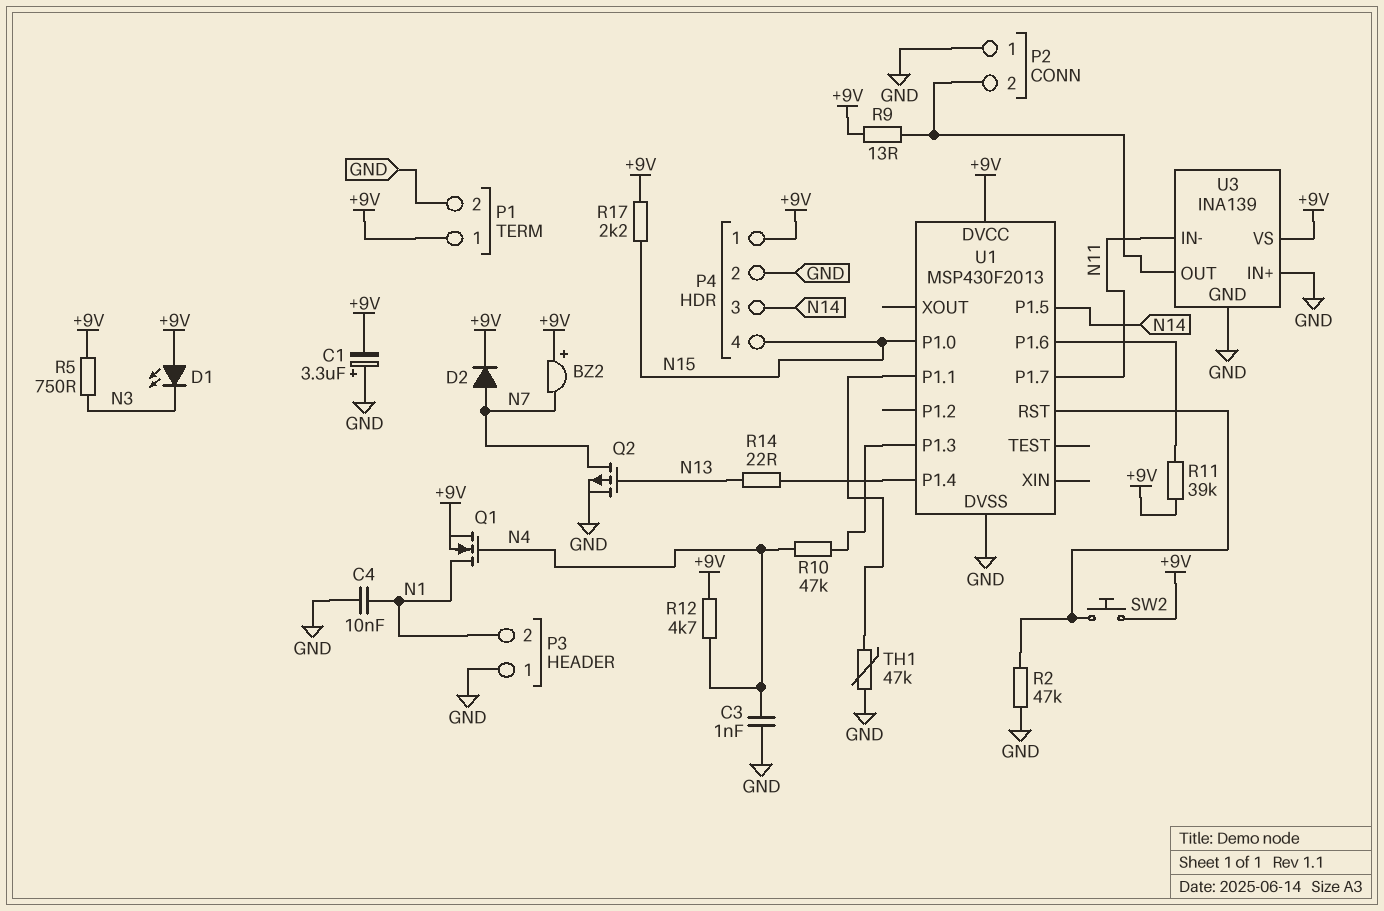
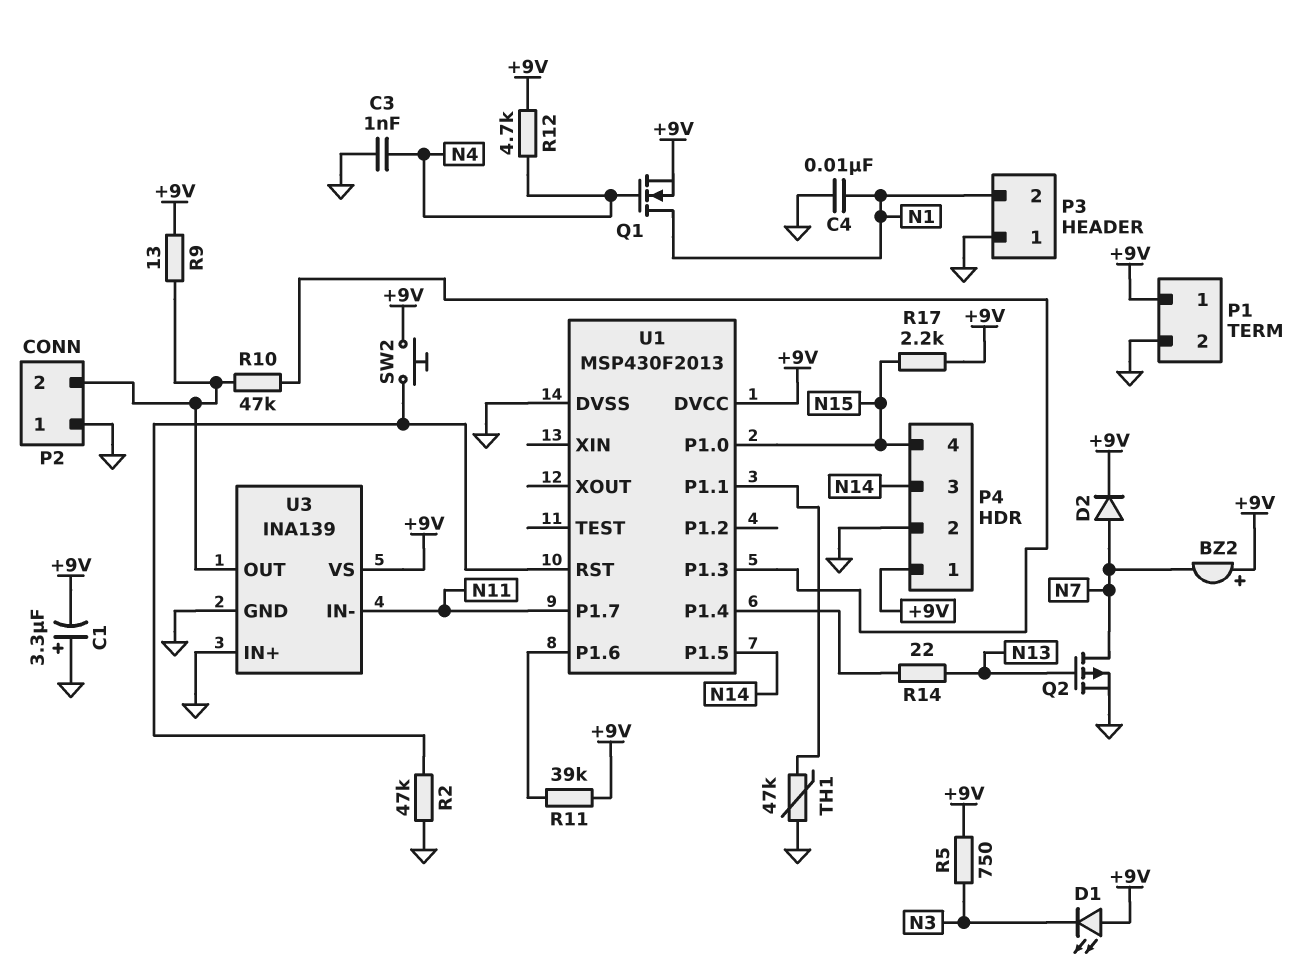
R10: 47k (N4, U1/P1.3) -> 47k (P2/2, U1/P1.3)

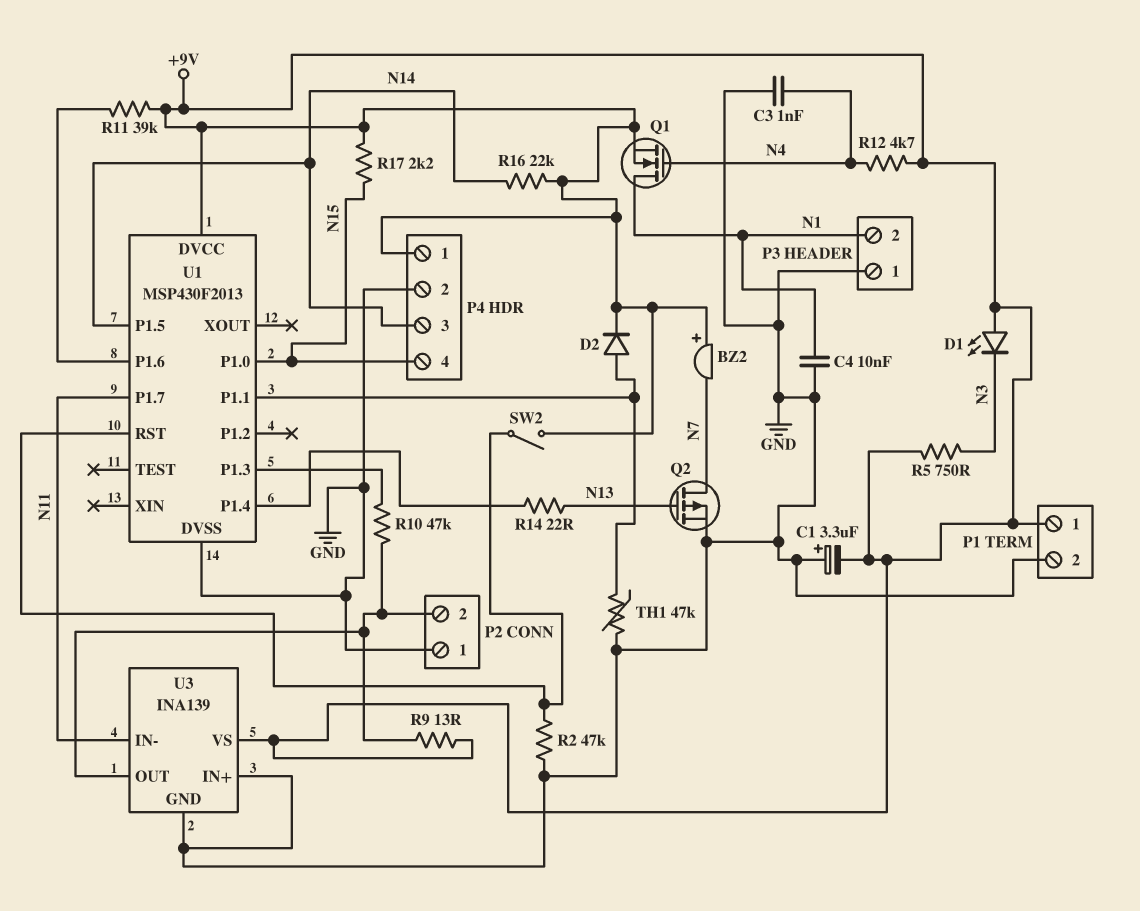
D2: diode (A N7, K +9V) -> diode (A U1/P1.1, K +9V)
R16: none -> 22k (+9V, N14)
SW2: button (+9V, U1/RST) -> switch (+9V, U1/RST)

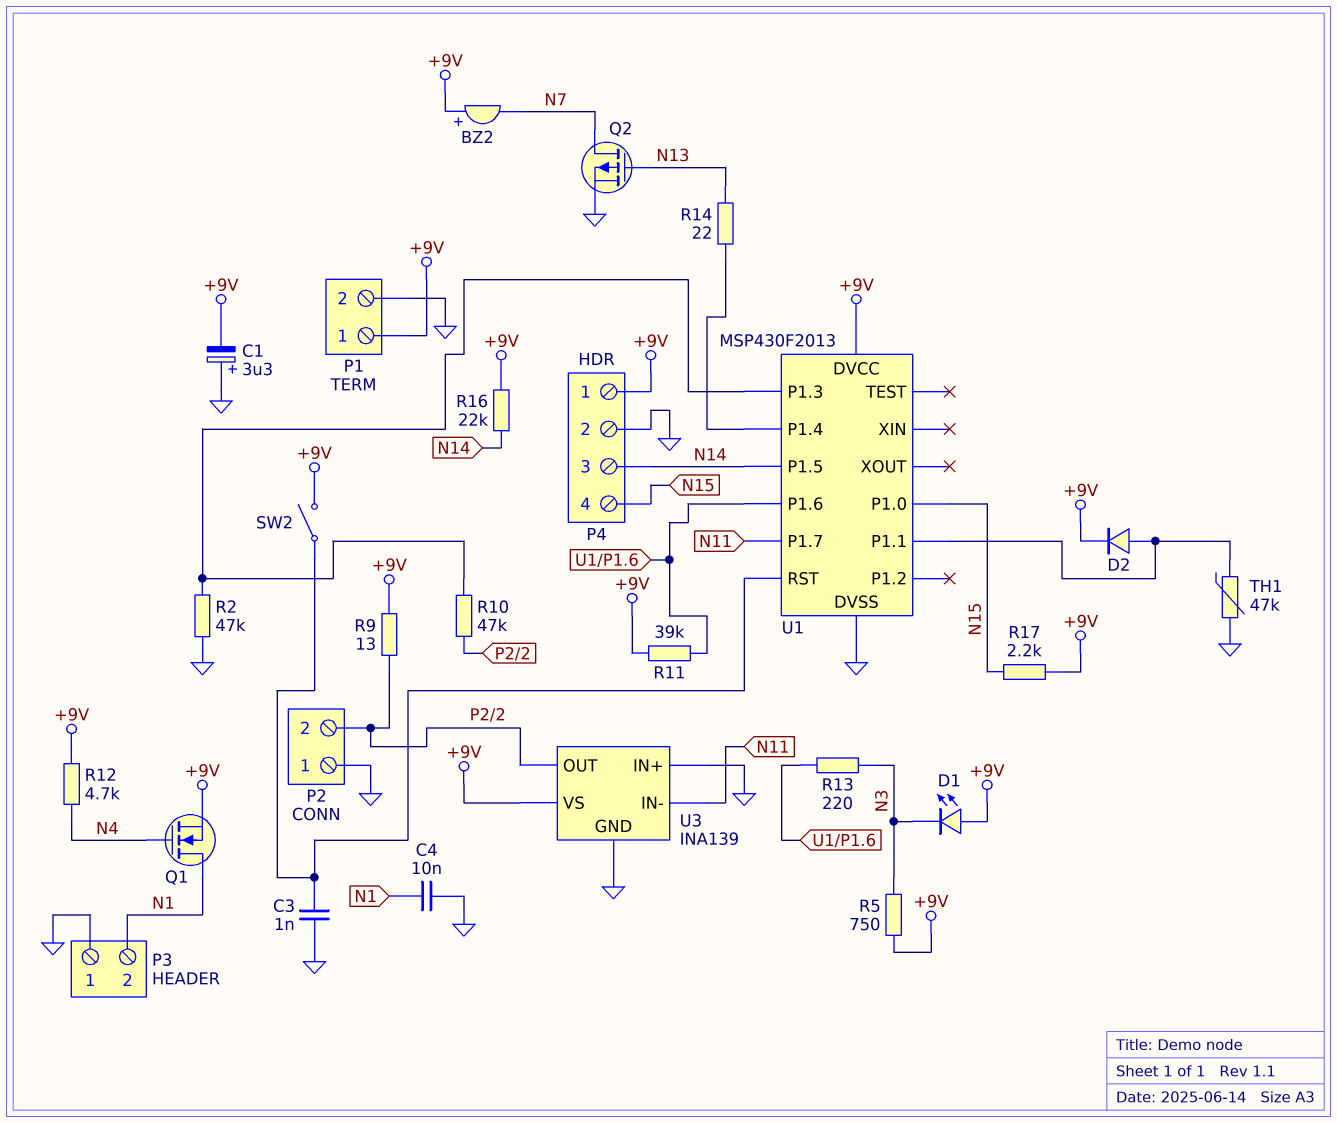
C3: 1nF (GND, N4) -> 1nF (GND, U1/RST)
R2: 47k (GND, U1/RST) -> 47k (GND, U1/P1.3)
R13: none -> 220 (N3, U1/P1.6)

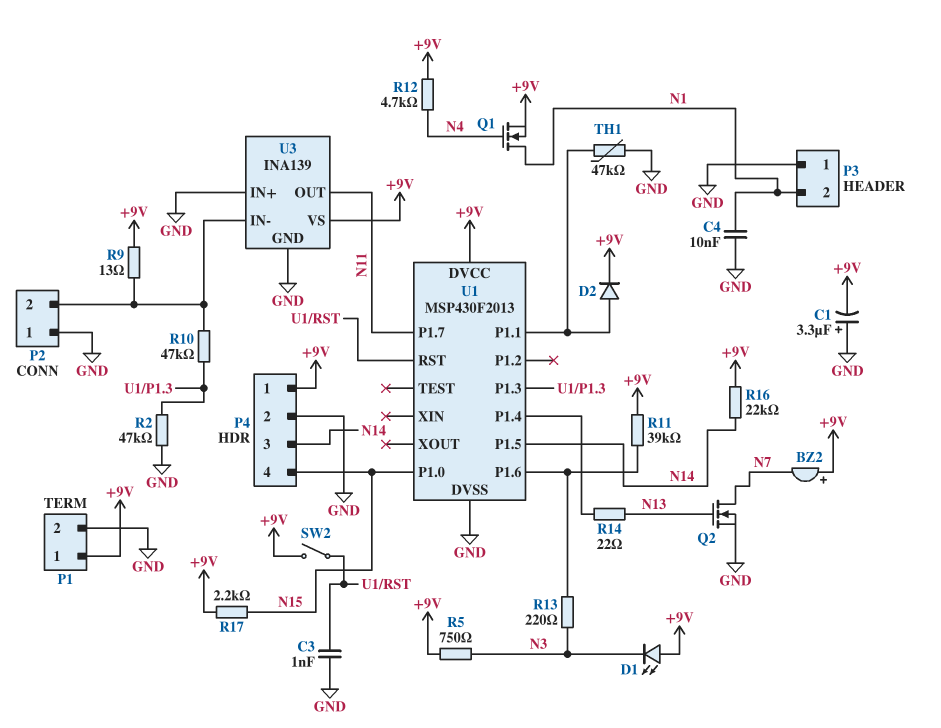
Q2: PMOS (G N13, D N7, S GND) -> NMOS (G N13, D N7, S GND)
U3 pin IN-: N11 -> P2/2
U3 pin OUT: P2/2 -> N11

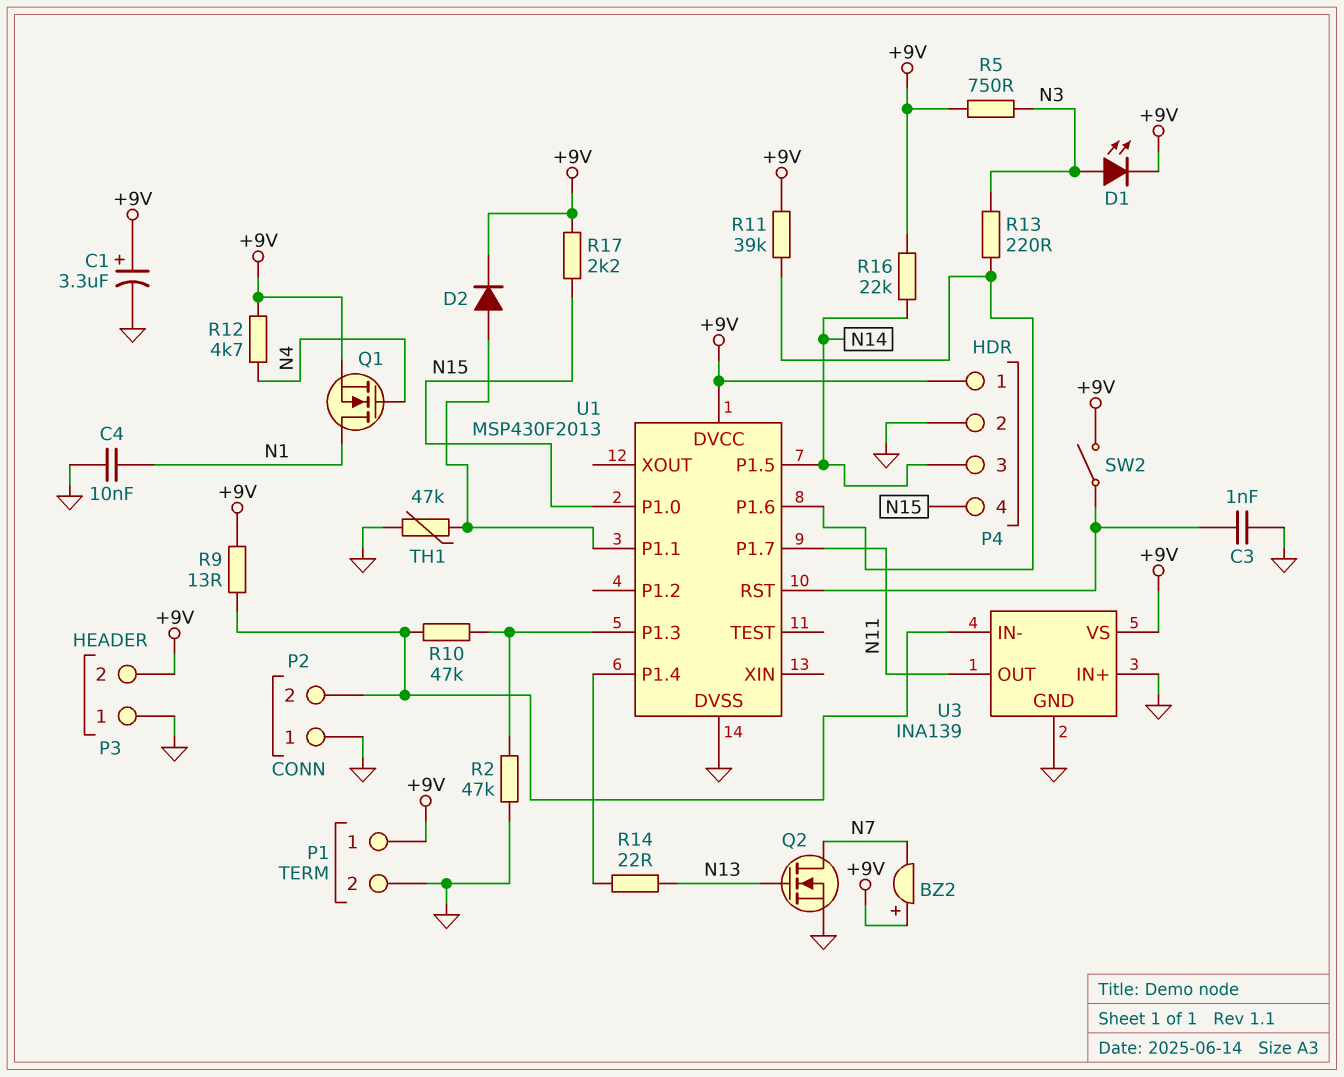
C1: 3.3uF (plus GND, minus +9V) -> 3.3uF (plus +9V, minus GND)
D1: LED (A +9V, K N3) -> LED (A N3, K +9V)
P3 pin 2: N1 -> +9V

